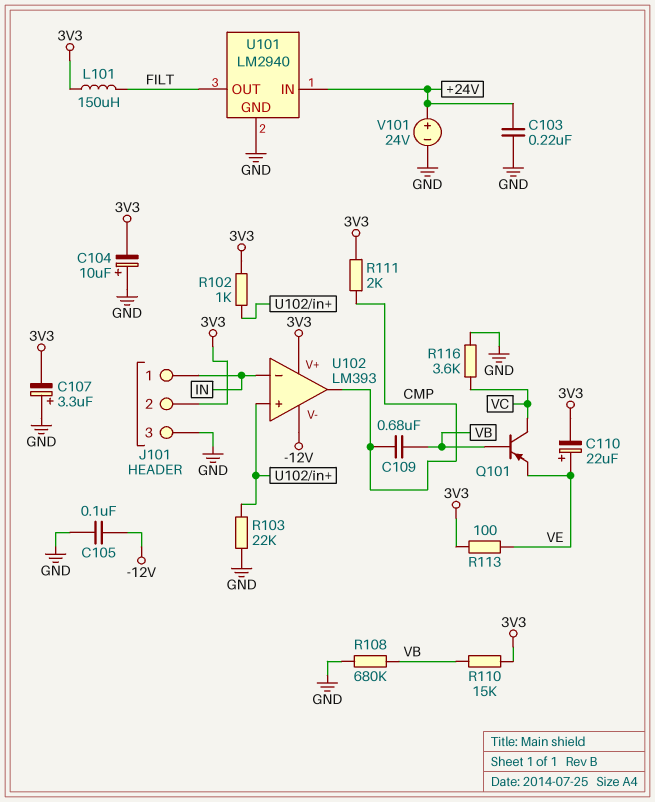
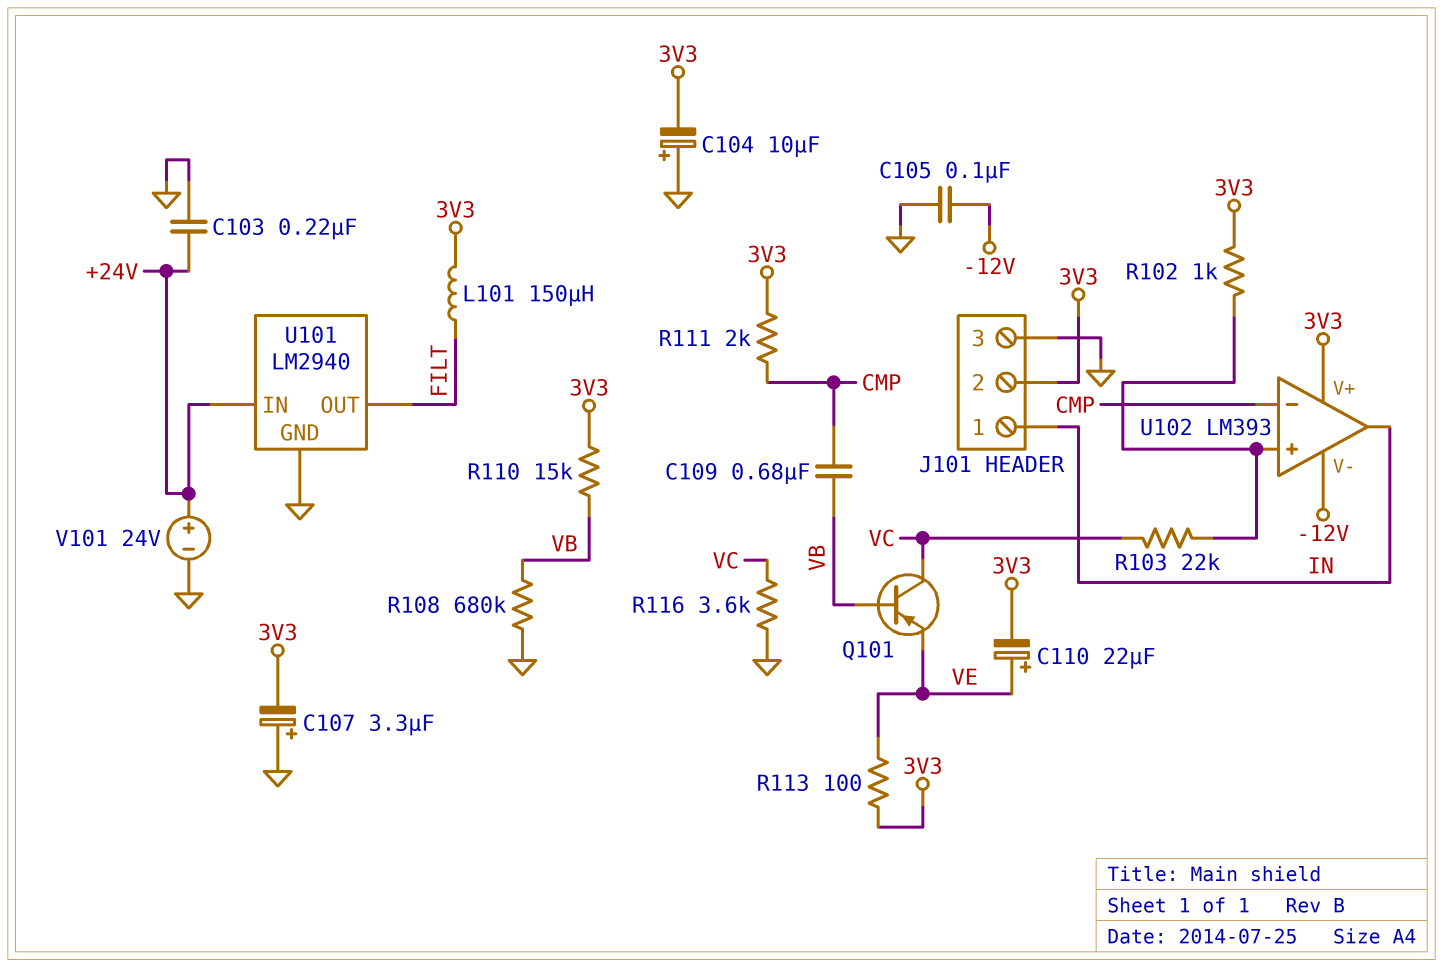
R103: 22k (GND, U102/in+) -> 22k (U102/in+, VC)
U102 pin in-: IN -> CMP
U102 pin out: CMP -> IN

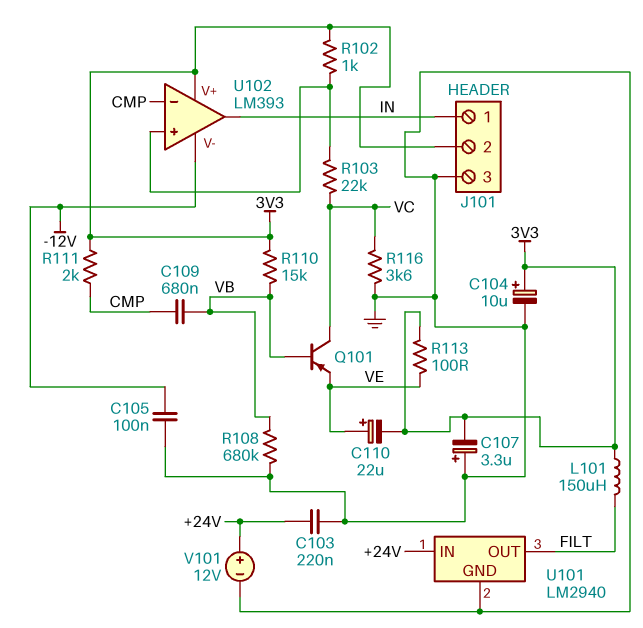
C104: 10uF (plus GND, minus 3V3) -> 10uF (plus 3V3, minus GND)
V101: 24V (plus +24V, minus GND) -> 12V (plus +24V, minus GND)

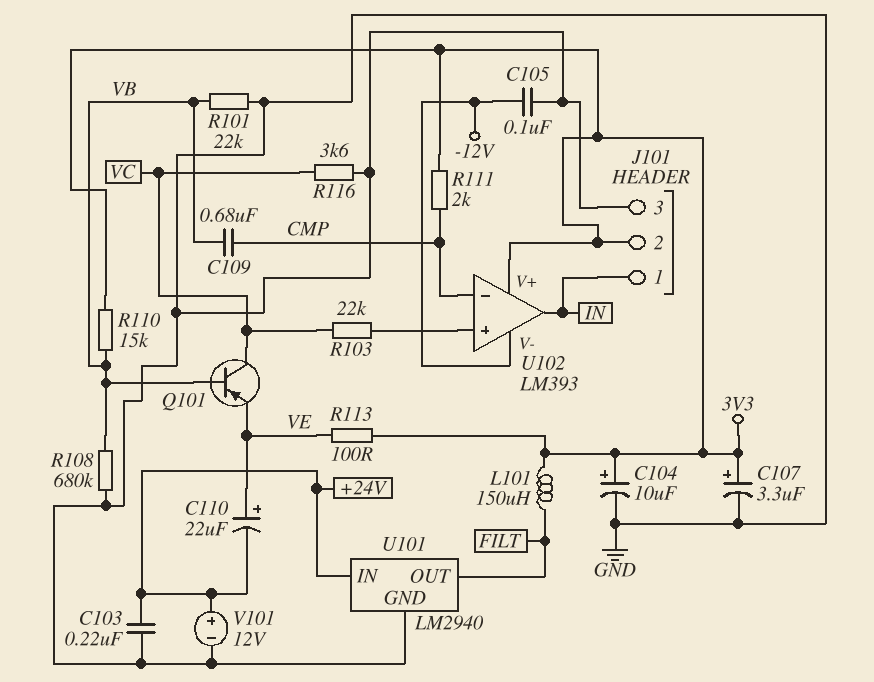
C107: 3.3uF (plus GND, minus 3V3) -> 3.3uF (plus 3V3, minus GND)
C110: 22uF (plus VE, minus 3V3) -> 22uF (plus VE, minus +24V)
R101: none -> 22k (GND, VB)
R102: 1k (3V3, U102/in+) -> none

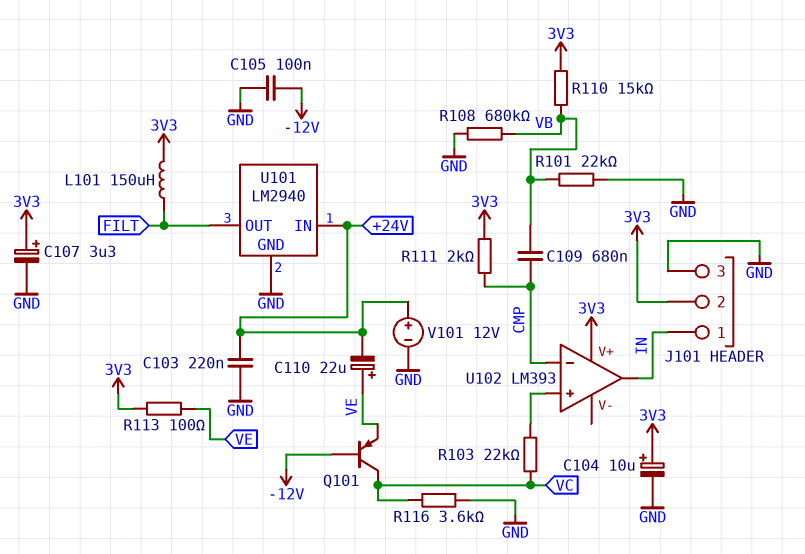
Q101: PNP (B VB, C VC, E VE) -> PNP (B -12V, C VC, E VE)
U102 pin V-: -12V -> none

